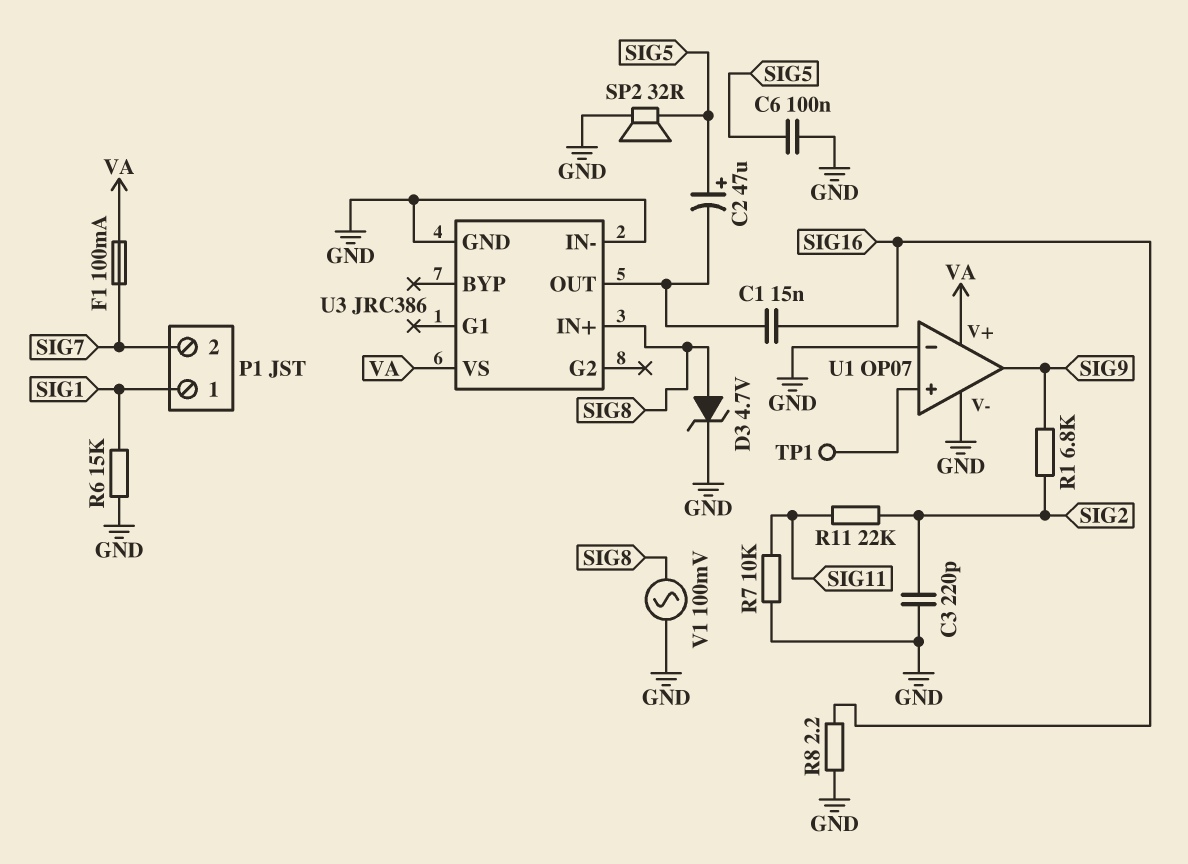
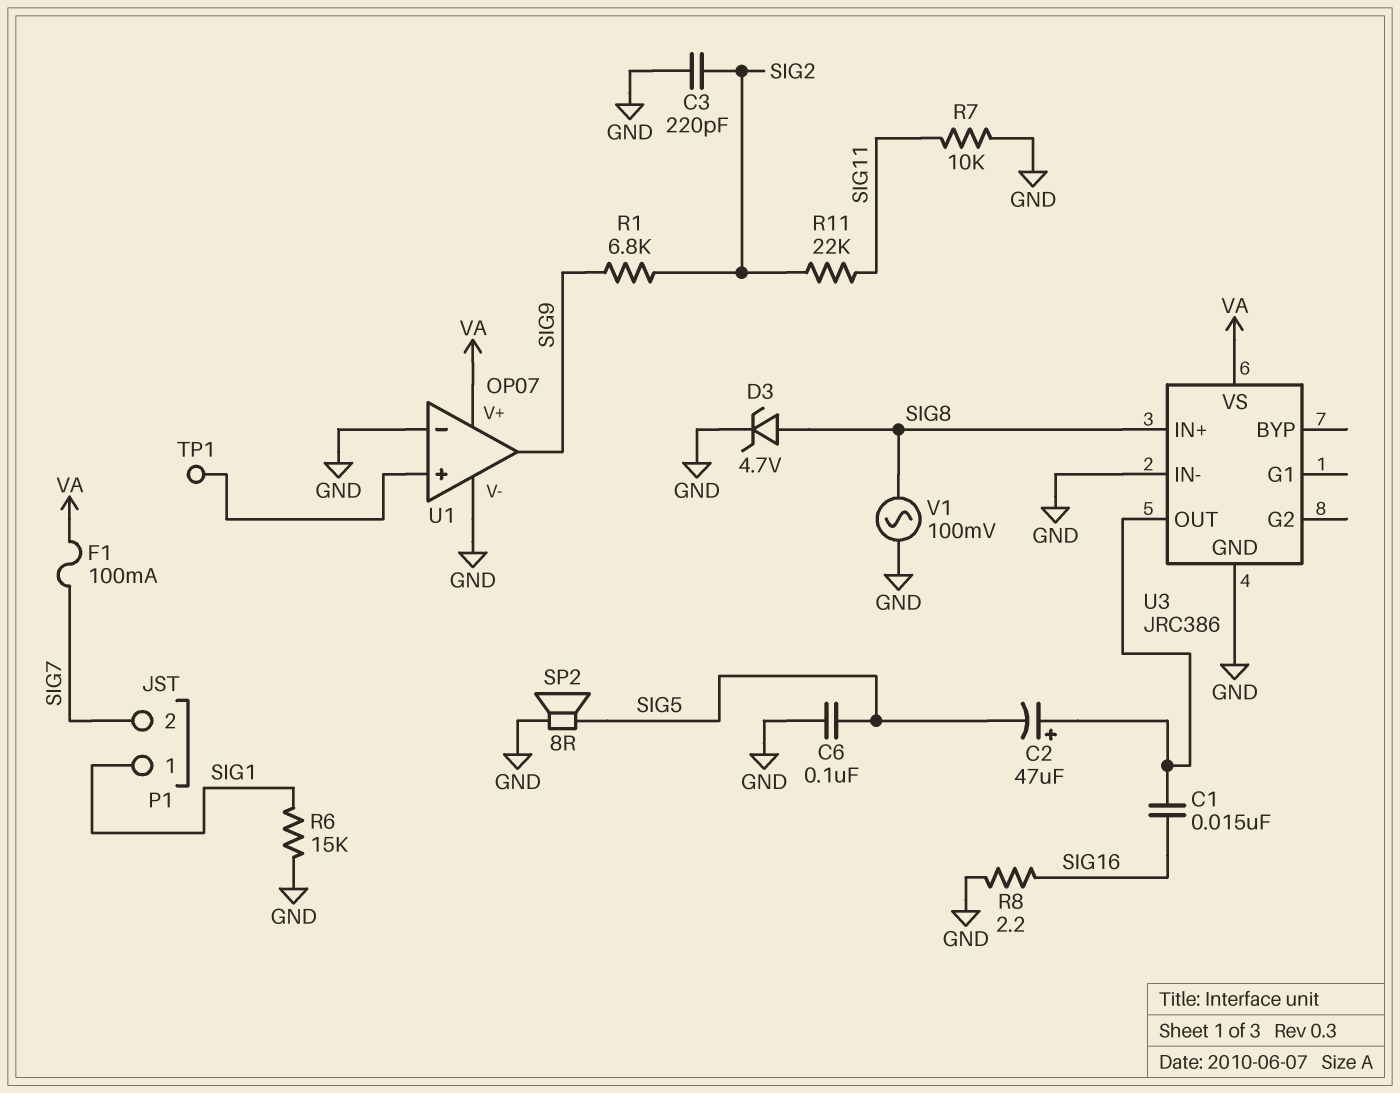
C2: 47uF (plus SIG5, minus U3/OUT) -> 47uF (plus U3/OUT, minus SIG5)
SP2: speaker 32R (GND, SIG5) -> speaker 8R (GND, SIG5)

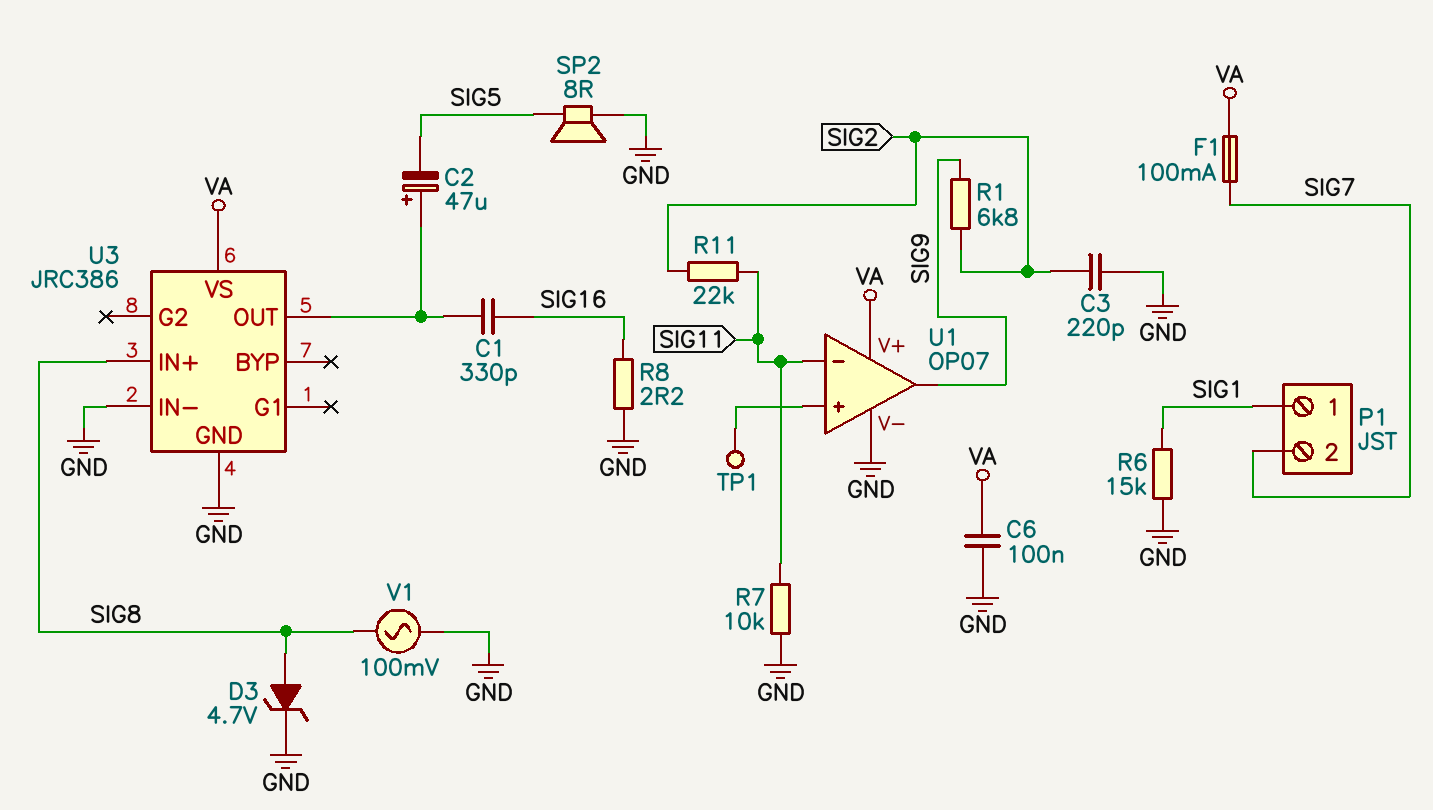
C1: 15nF (SIG16, U3/OUT) -> 330pF (SIG16, U3/OUT)
C6: 100nF (GND, SIG5) -> 100nF (GND, VA)
U1 pin in-: GND -> SIG11

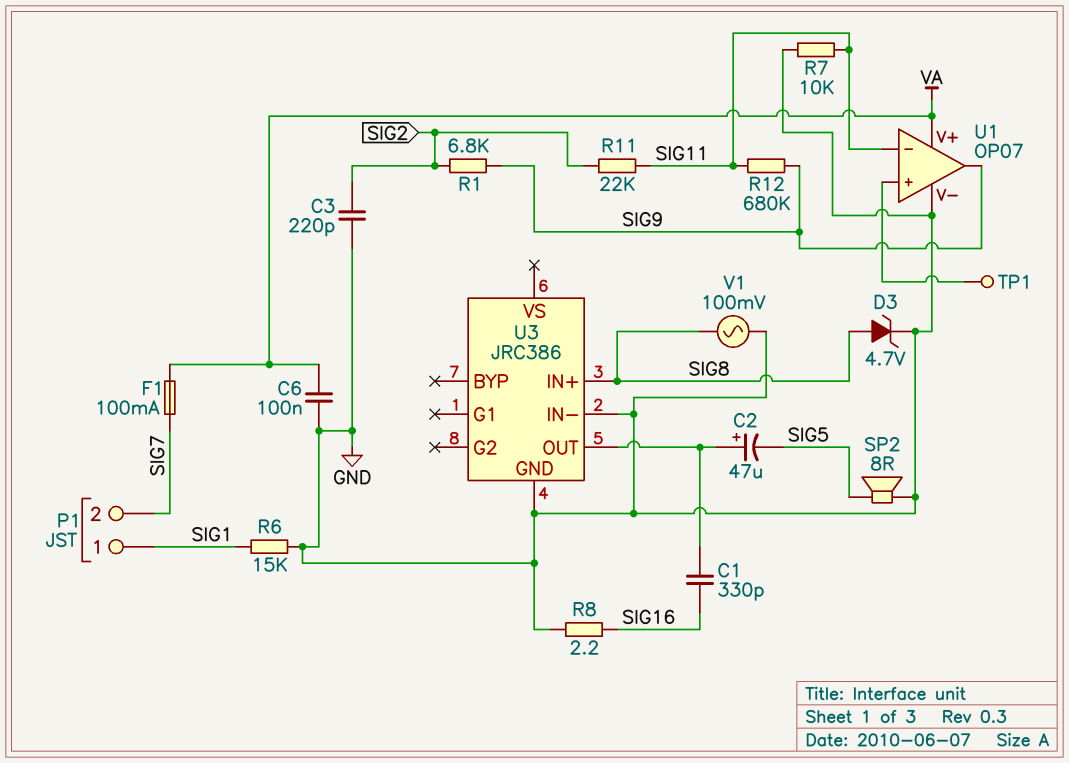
R12: none -> 680k (SIG9, SIG11)
U3 pin VS: VA -> none

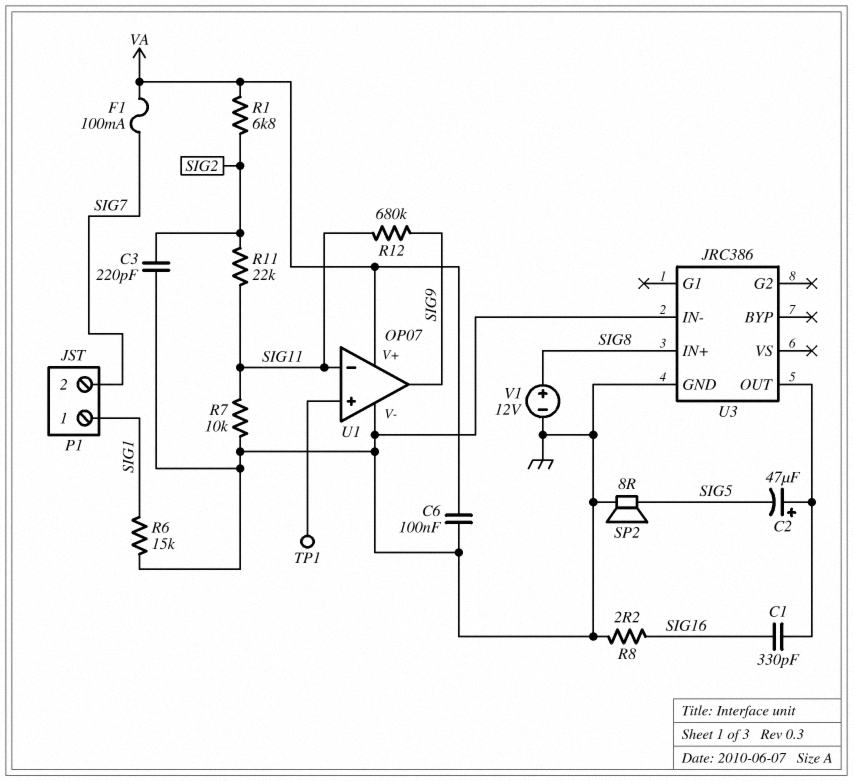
D3: zener 4.7V (A SIG8, K GND) -> none
R1: 6.8k (SIG2, SIG9) -> 6.8k (SIG2, VA)
V1: AC 100mV (GND, SIG8) -> 12V (plus SIG8, minus GND)

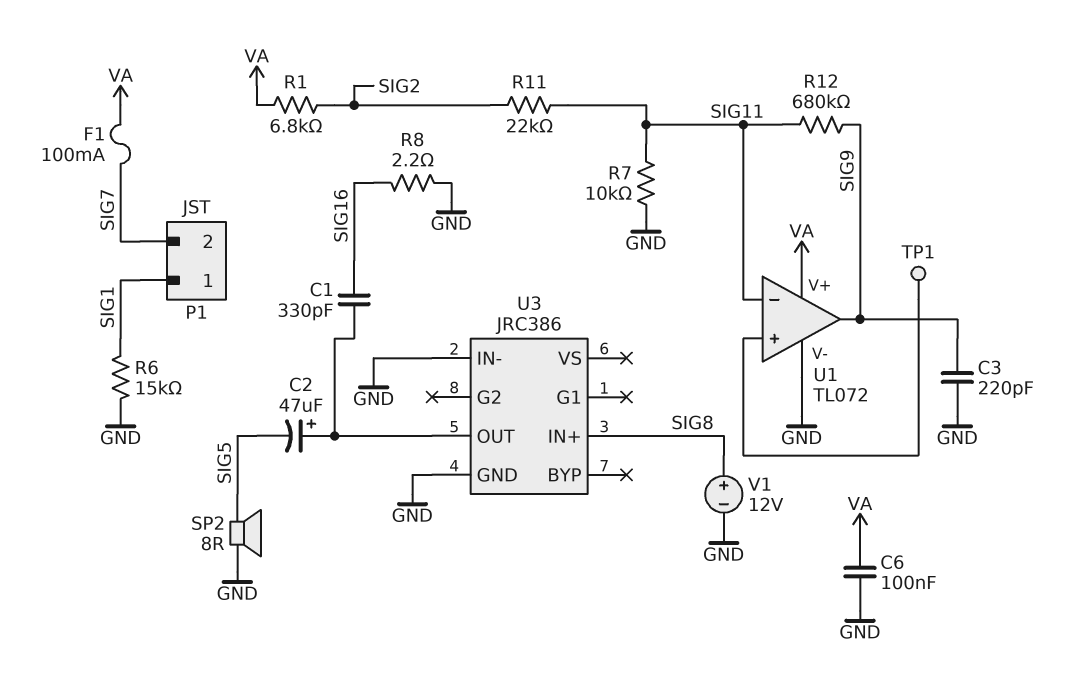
C3: 220pF (GND, SIG2) -> 220pF (GND, SIG9)
U1: OP07 -> TL072

